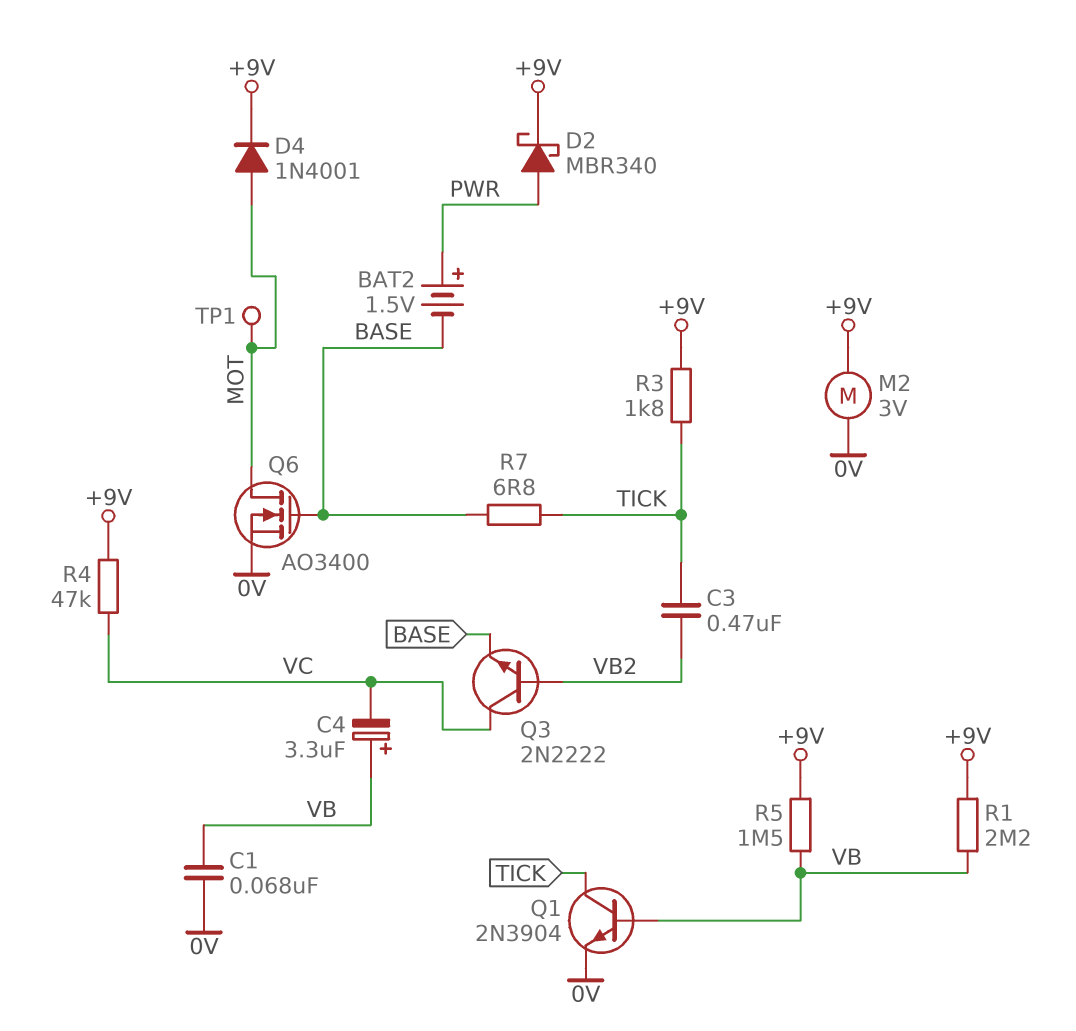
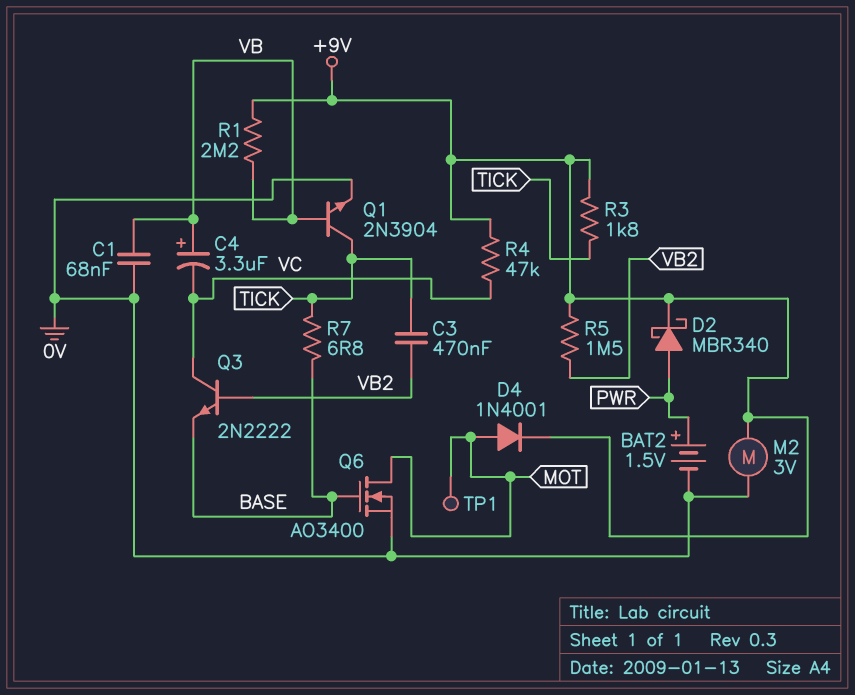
BAT2: 1.5V (plus PWR, minus BASE) -> 1.5V (plus PWR, minus 0V)
R5: 1.5M (+9V, VB) -> 1.5M (+9V, VB2)

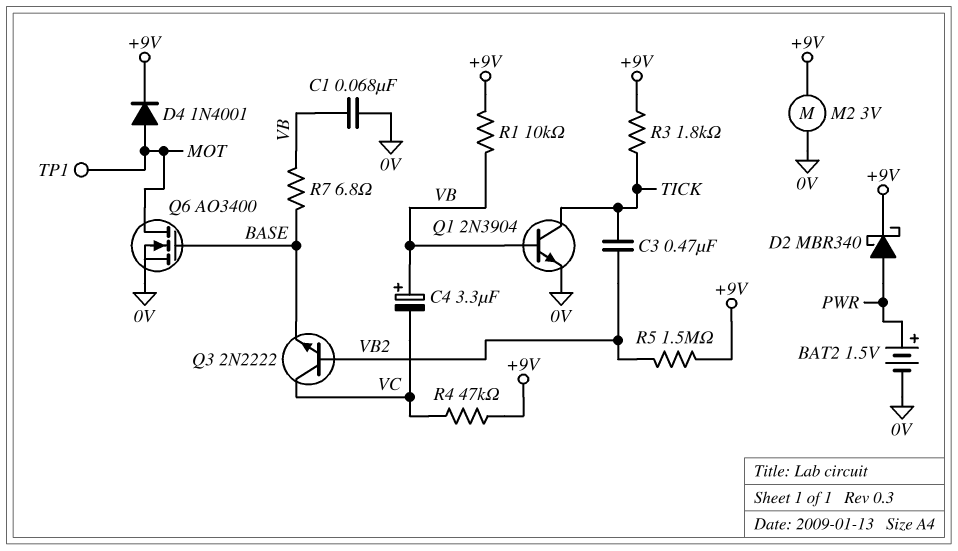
R1: 2.2M (+9V, VB) -> 10k (+9V, VB)
R7: 6.8 (BASE, TICK) -> 6.8 (BASE, VB)

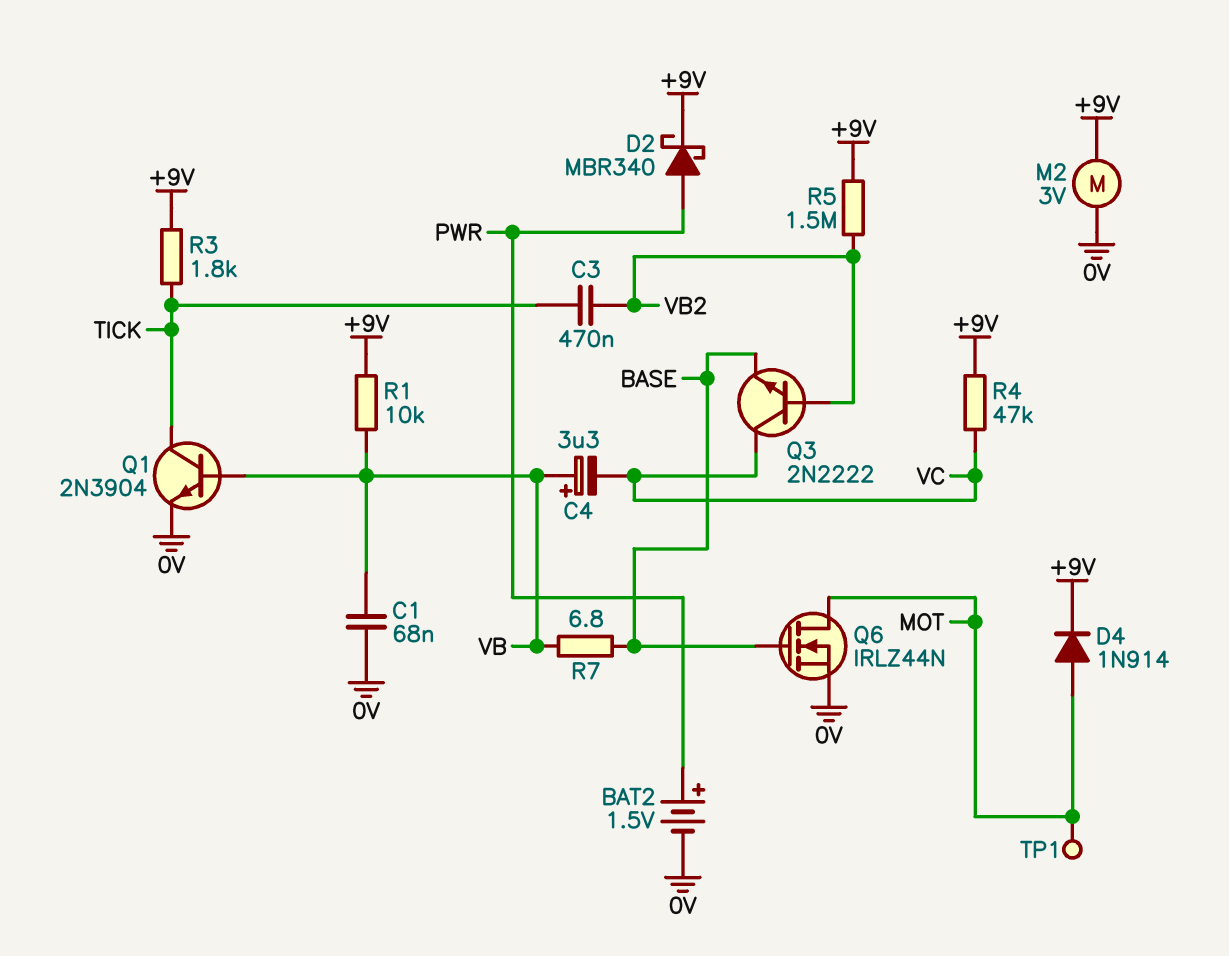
D4: diode 1N4001 (A MOT, K +9V) -> diode 1N914 (A MOT, K +9V)
Q6: NMOS AO3400 (G BASE, D MOT, S 0V) -> NMOS IRLZ44N (G BASE, D MOT, S 0V)

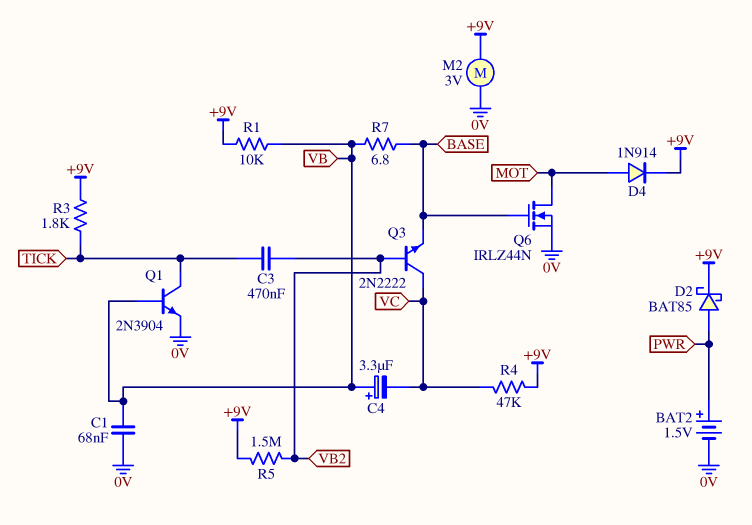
D2: schottky MBR340 (A PWR, K +9V) -> schottky BAT85 (A PWR, K +9V)
TP1: test point (MOT) -> none

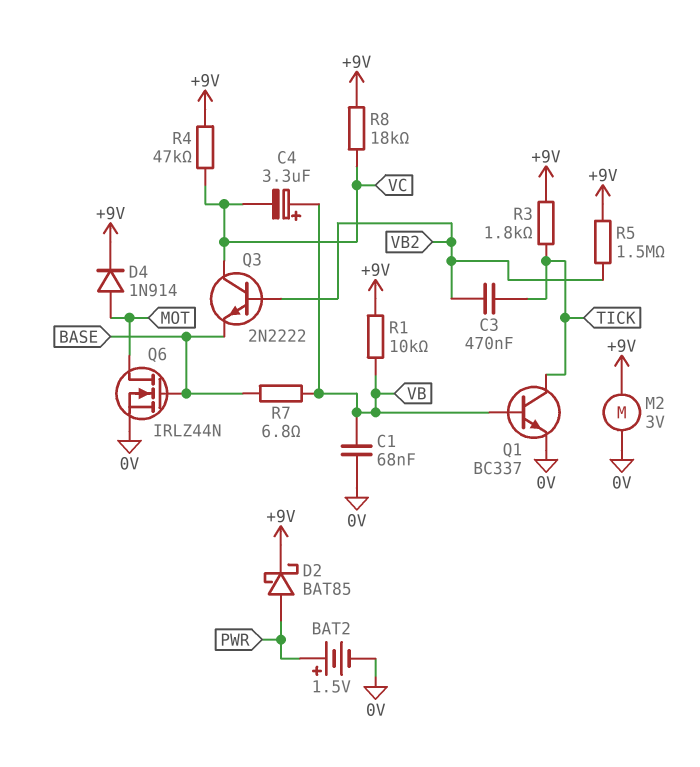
Q1: NPN 2N3904 (B VB, C TICK, E 0V) -> NPN BC337 (B VB, C TICK, E 0V)
R8: none -> 18k (+9V, VC)

